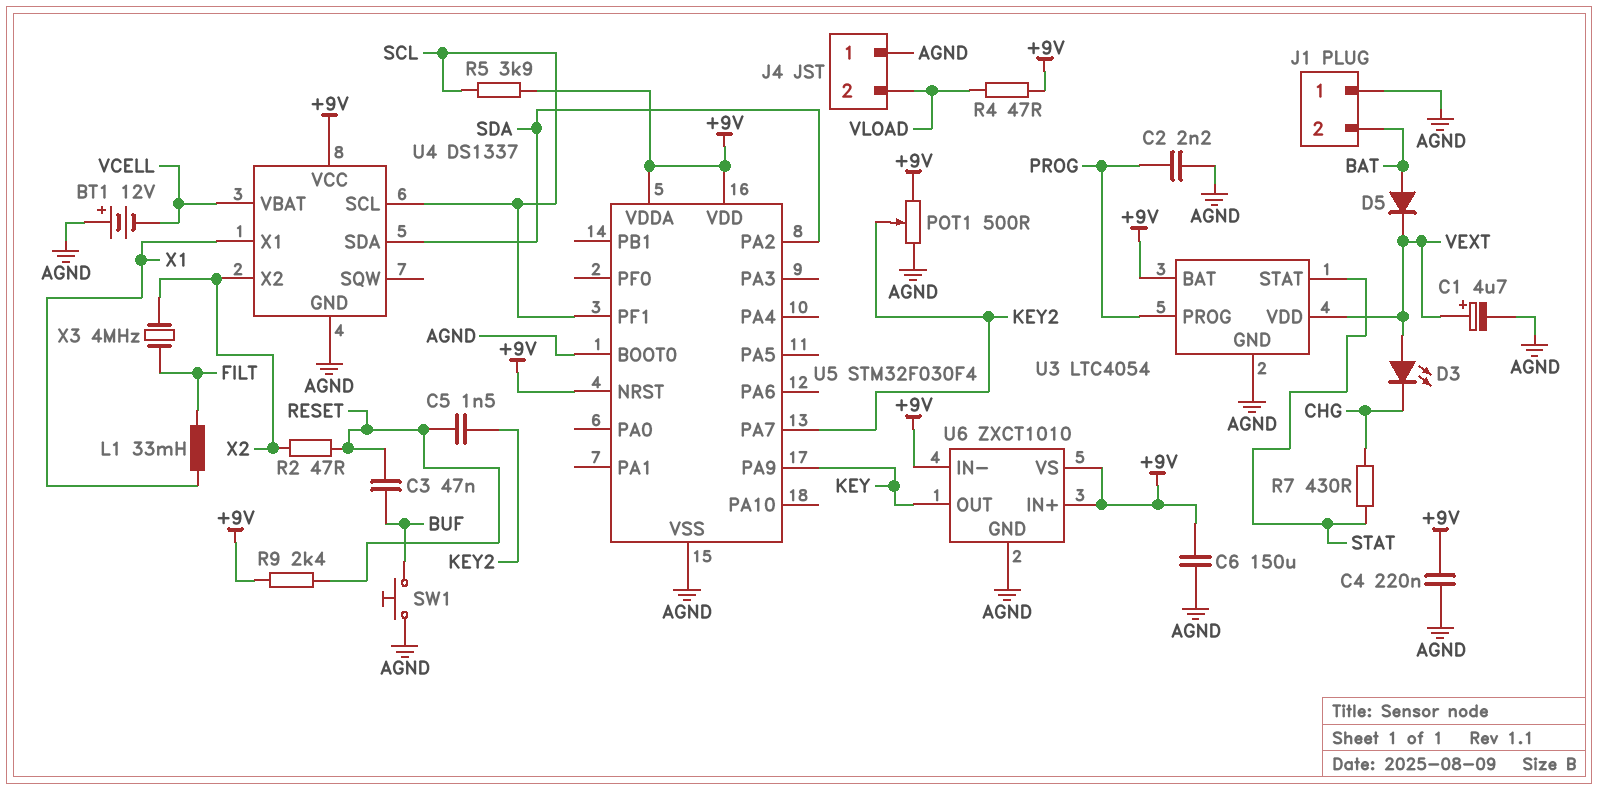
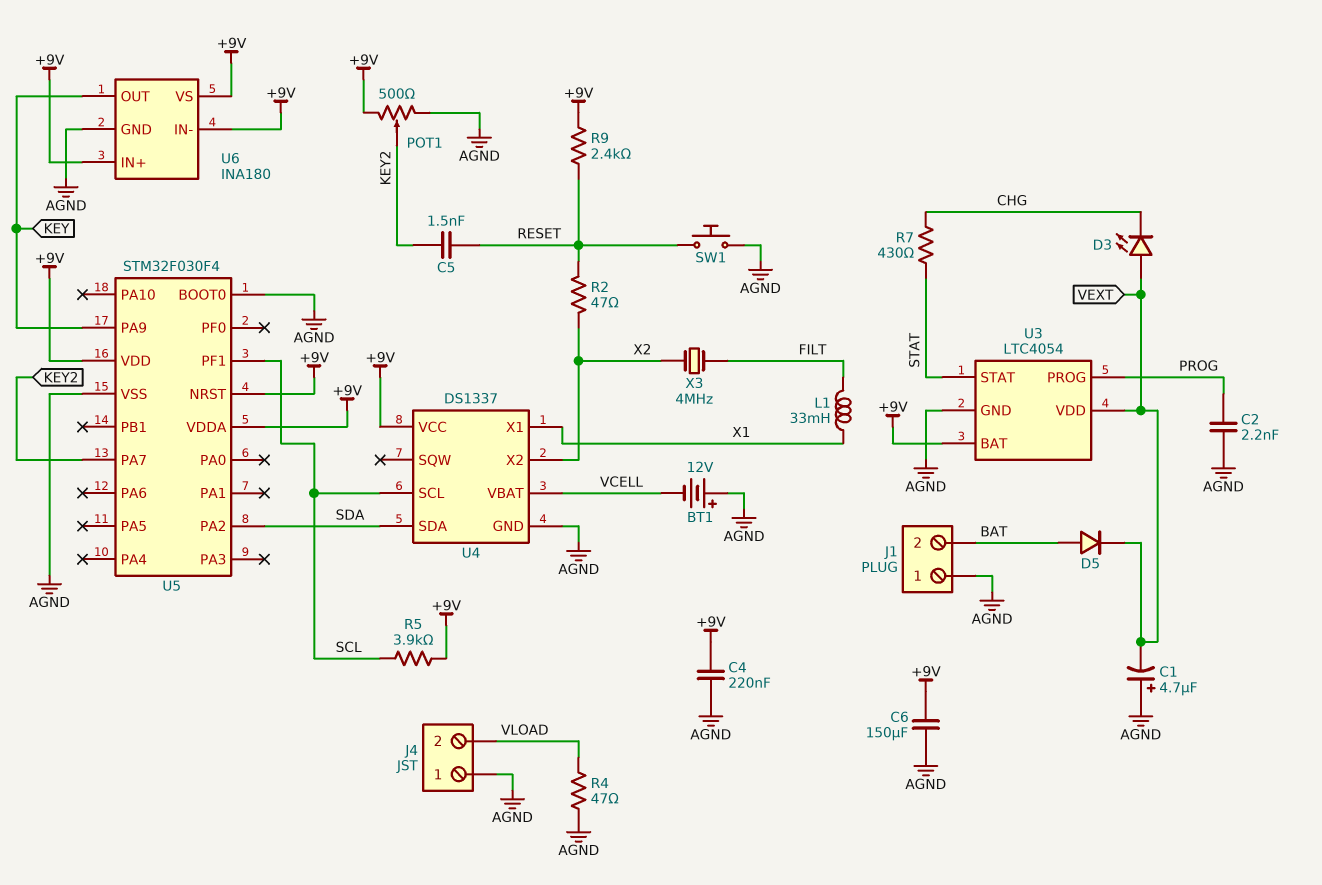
C1: 4.7uF (plus VEXT, minus AGND) -> 4.7uF (plus AGND, minus VEXT)
C3: 47nF (BUF, RESET) -> none
R4: 47 (+9V, VLOAD) -> 47 (AGND, VLOAD)
SW1: button (AGND, BUF) -> button (AGND, RESET)
U6: ZXCT1010 -> INA180

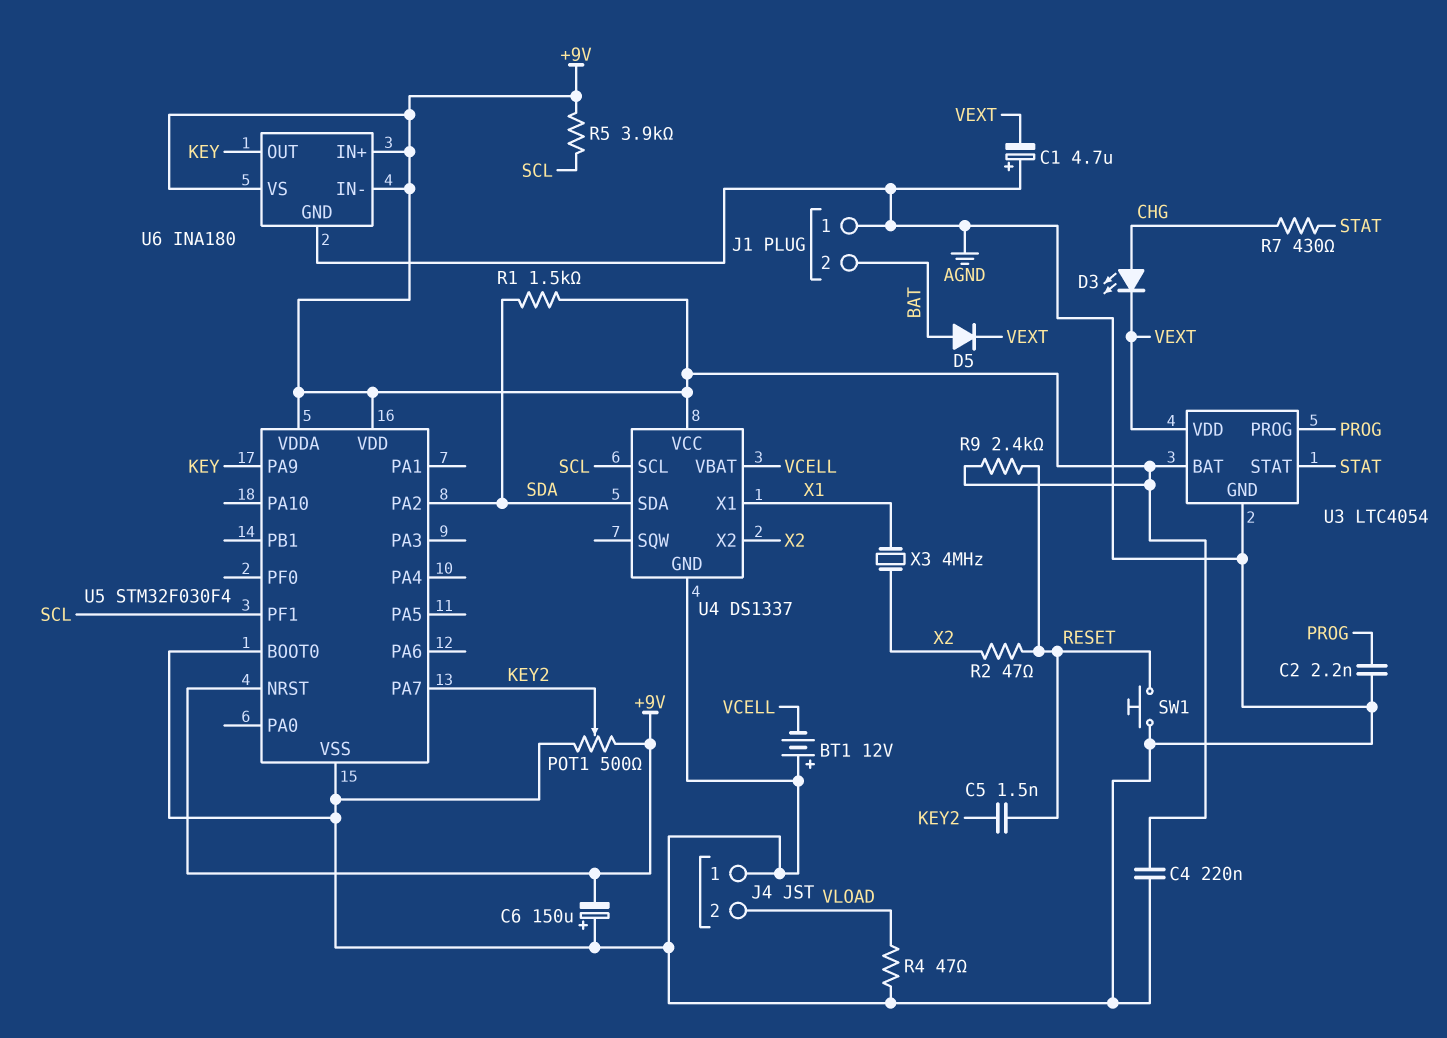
C6: 150uF (+9V, AGND) -> 150uF (plus AGND, minus +9V)
D3: LED (A VEXT, K CHG) -> LED (A CHG, K VEXT)
L1: 33mH (FILT, X1) -> none
R1: none -> 1.5k (+9V, SDA)
X3: 4MHz (FILT, X2) -> 4MHz (X1, X2)

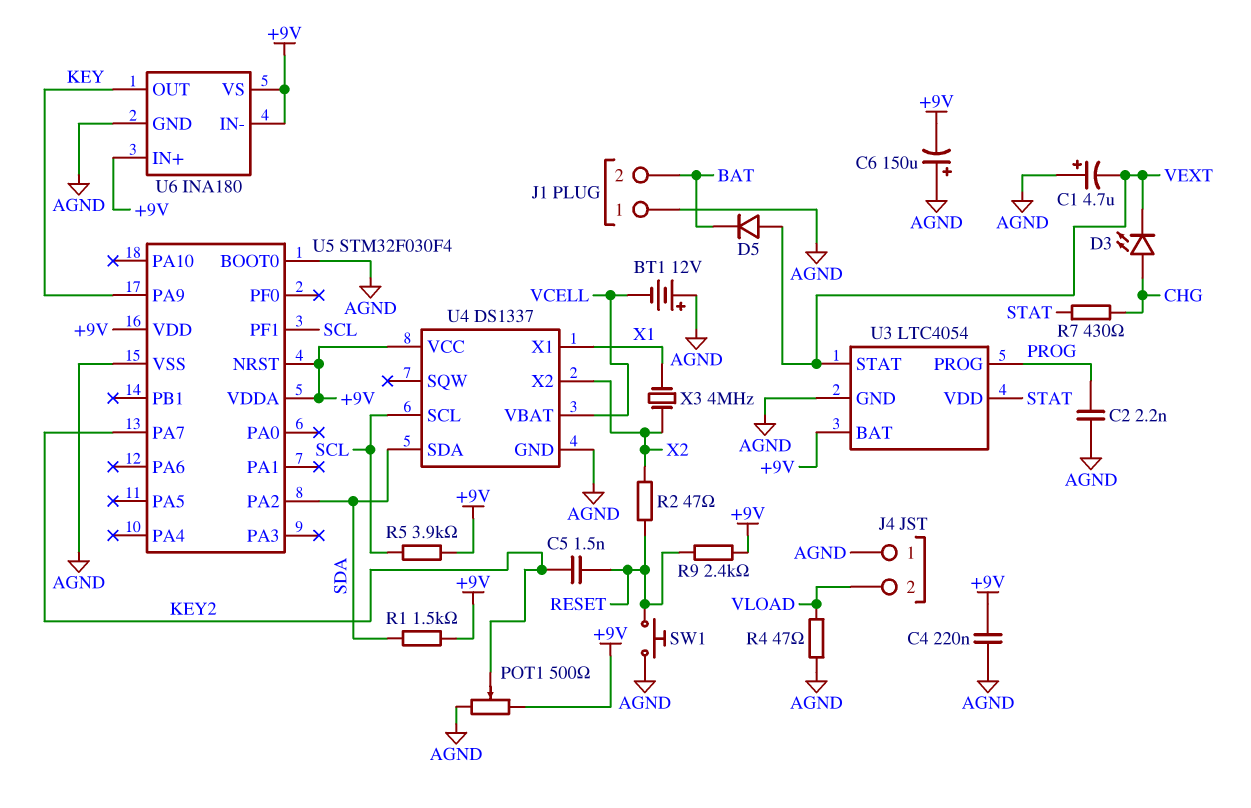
D5: diode (A BAT, K VEXT) -> diode (A VEXT, K BAT)
U3 pin STAT: STAT -> VEXT
U3 pin VDD: VEXT -> STAT

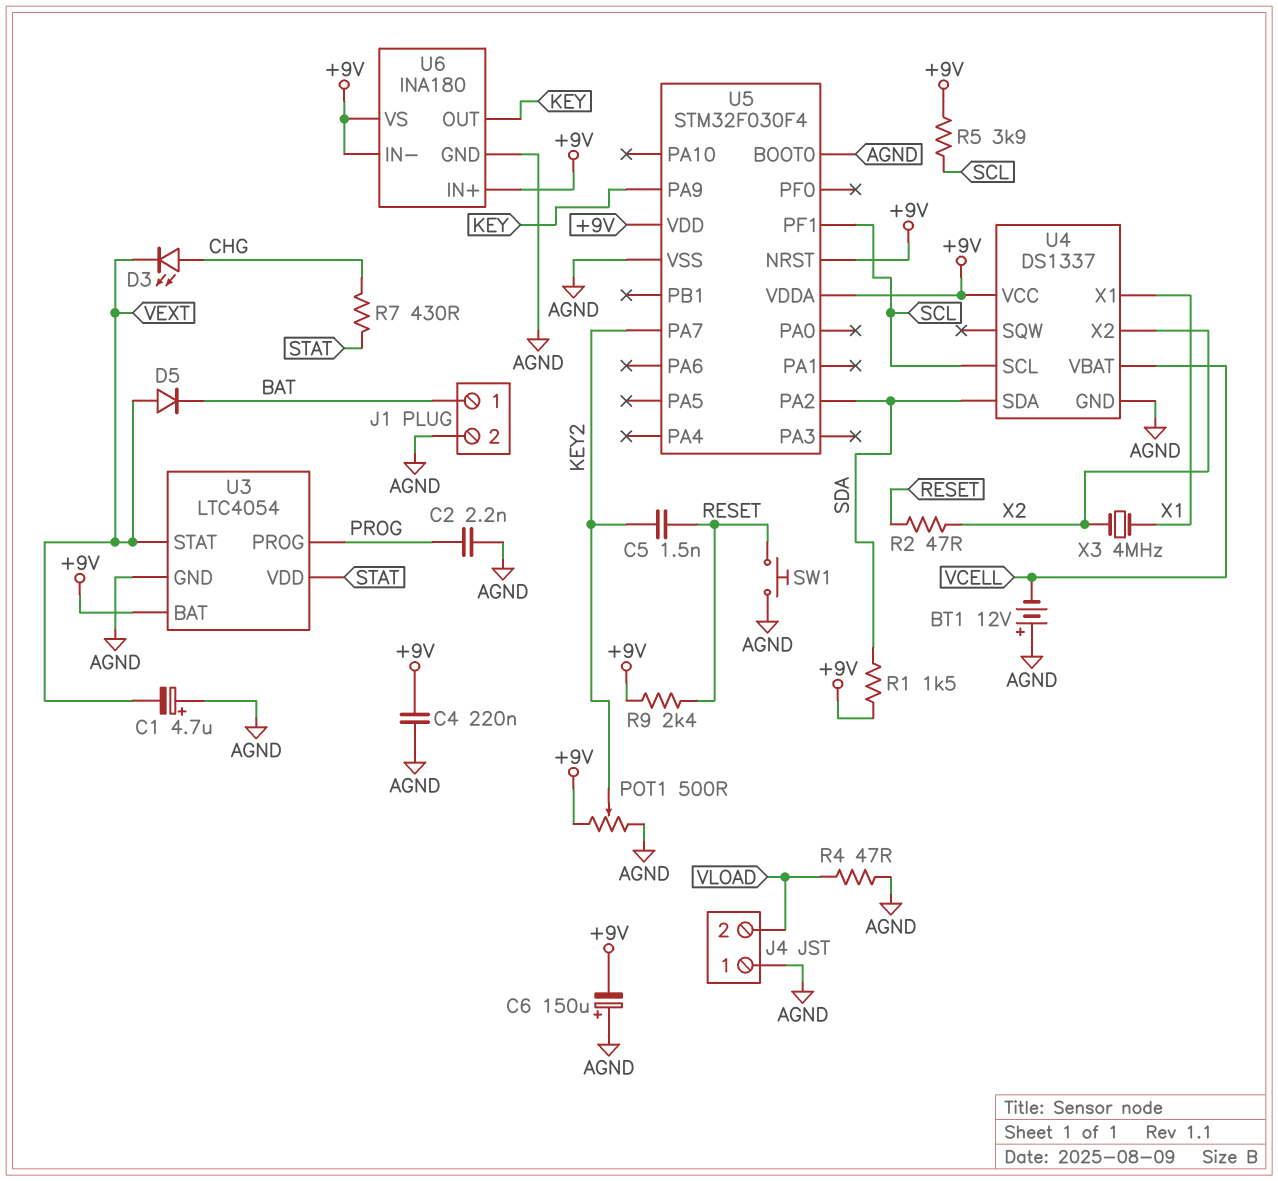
J1 pin 1: AGND -> BAT
J1 pin 2: BAT -> AGND

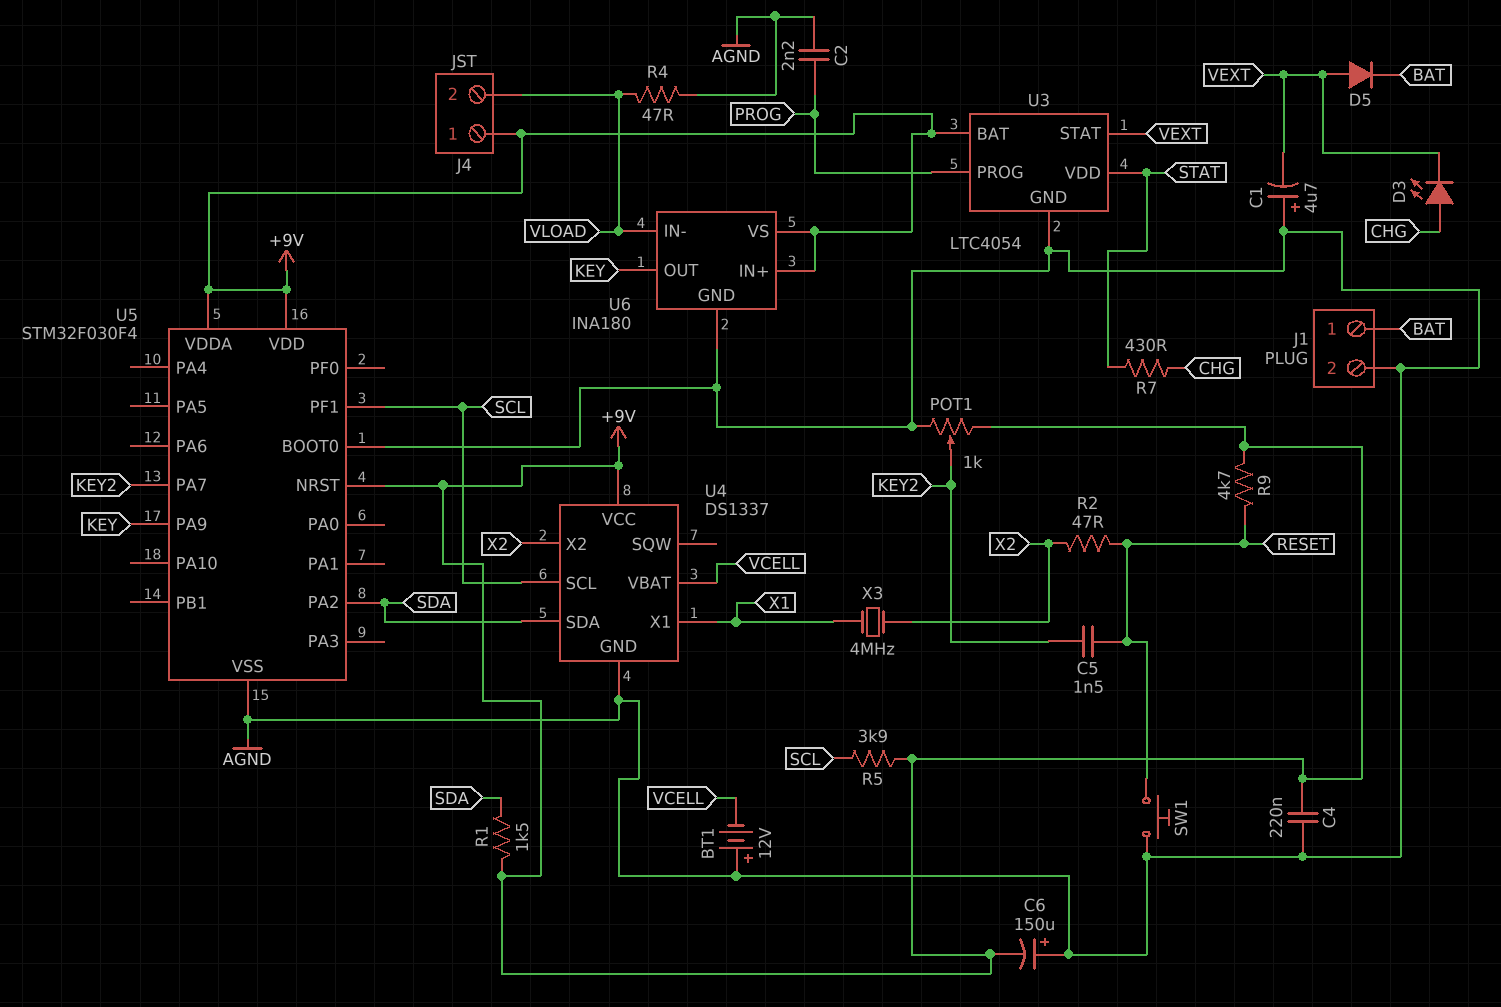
J4 pin 1: AGND -> +9V
POT1: 500 (+9V, AGND, wiper KEY2) -> 1k (+9V, AGND, wiper KEY2)
R9: 2.4k (+9V, RESET) -> 4.7k (+9V, RESET)
U6 pin IN-: +9V -> VLOAD

